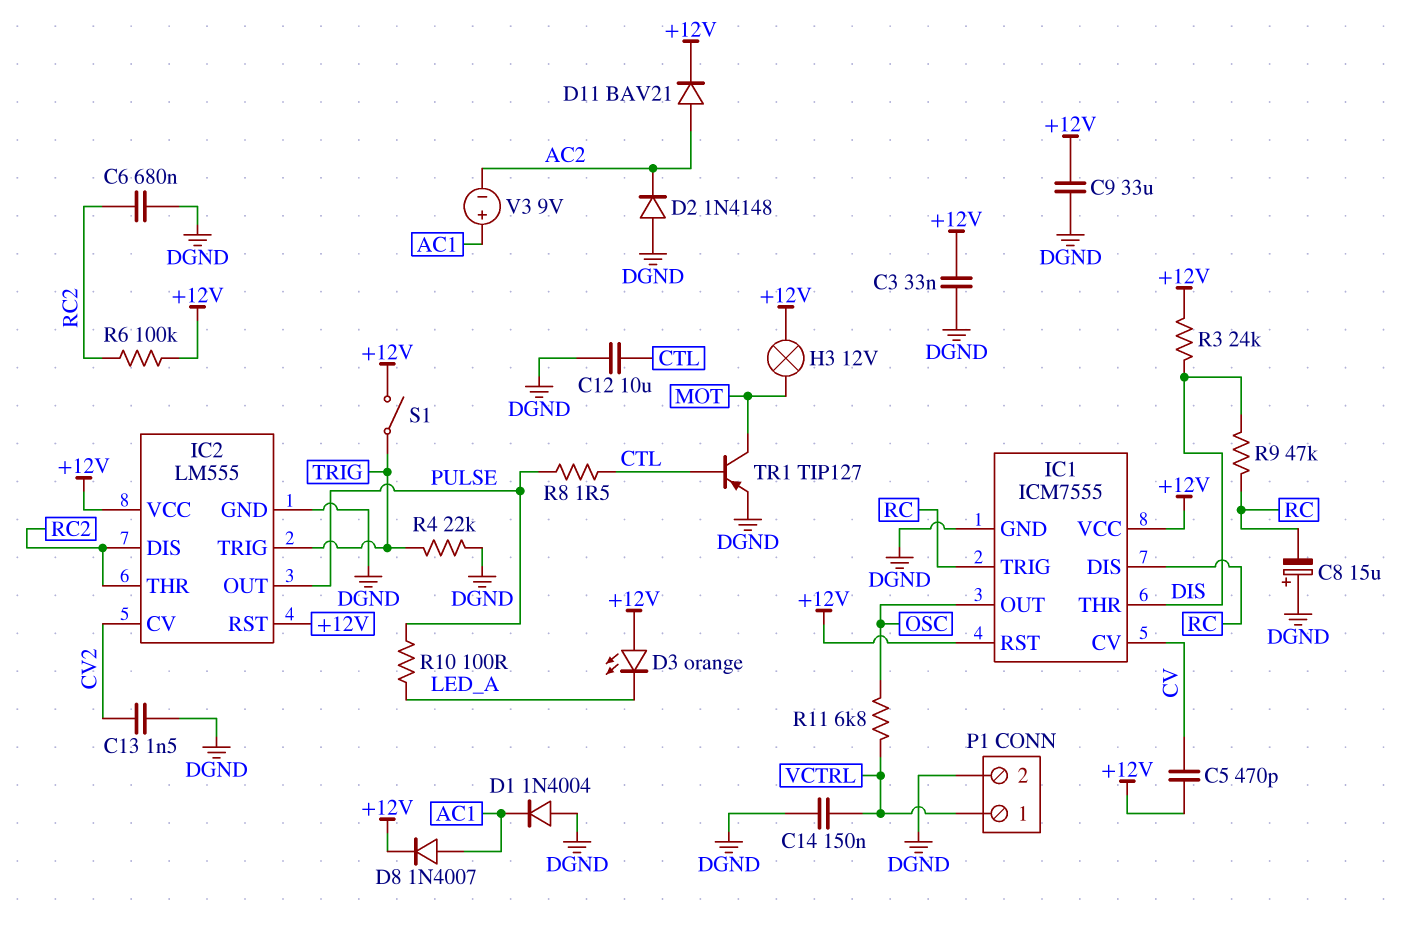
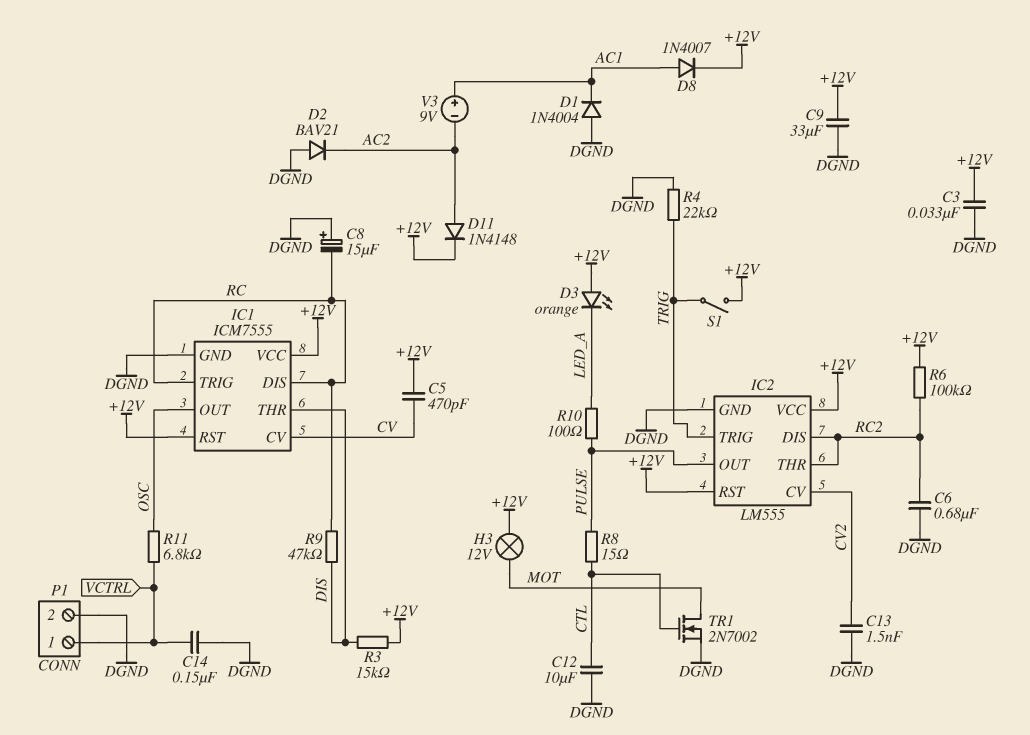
D2: diode 1N4148 (A DGND, K AC2) -> diode BAV21 (A DGND, K AC2)
D11: diode BAV21 (A AC2, K +12V) -> diode 1N4148 (A AC2, K +12V)
R3: 24k (+12V, DIS) -> 15k (+12V, DIS)
R8: 1.5 (CTL, PULSE) -> 15 (CTL, PULSE)
TR1: PNP TIP127 (B CTL, C MOT, E DGND) -> NMOS 2N7002 (G CTL, D MOT, S DGND)

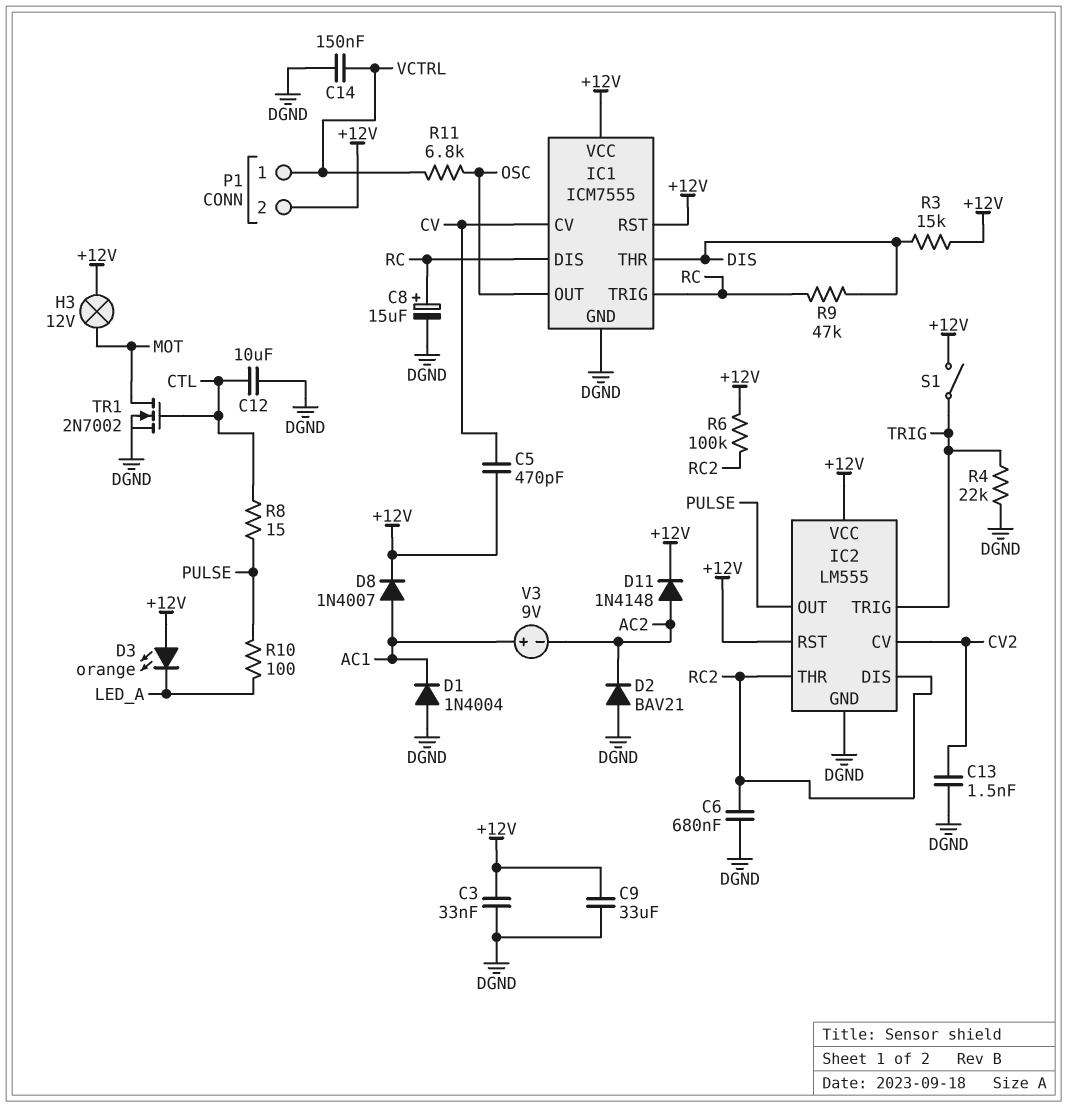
C8: 15uF (plus DGND, minus RC) -> 15uF (plus RC, minus DGND)
P1 pin 2: DGND -> +12V

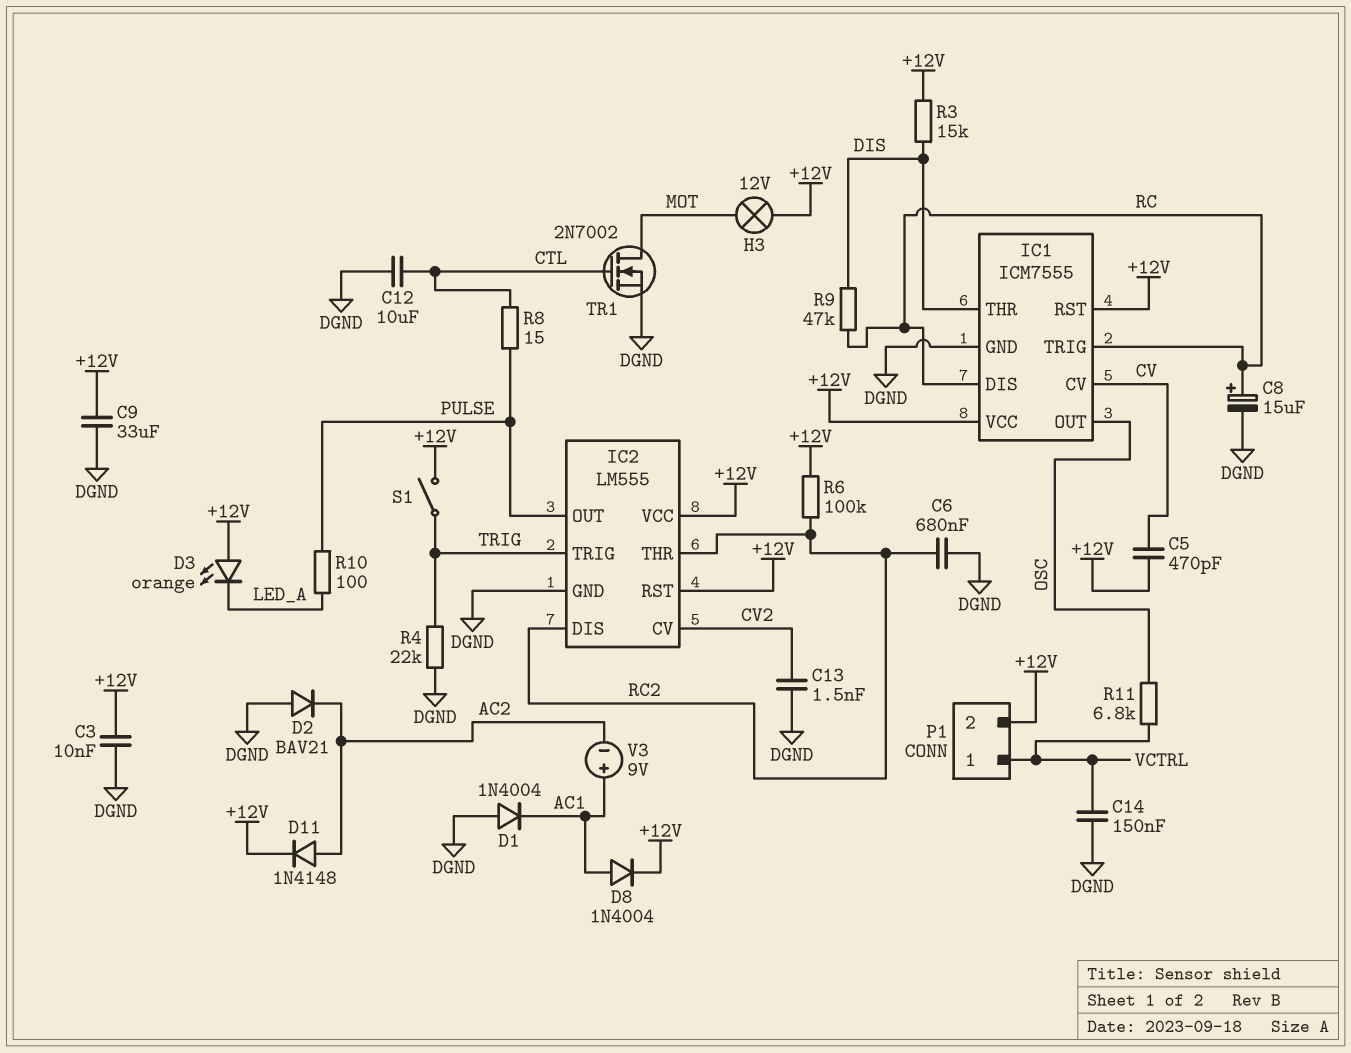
C3: 33nF (+12V, DGND) -> 10nF (+12V, DGND)
D8: diode 1N4007 (A AC1, K +12V) -> diode 1N4004 (A AC1, K +12V)

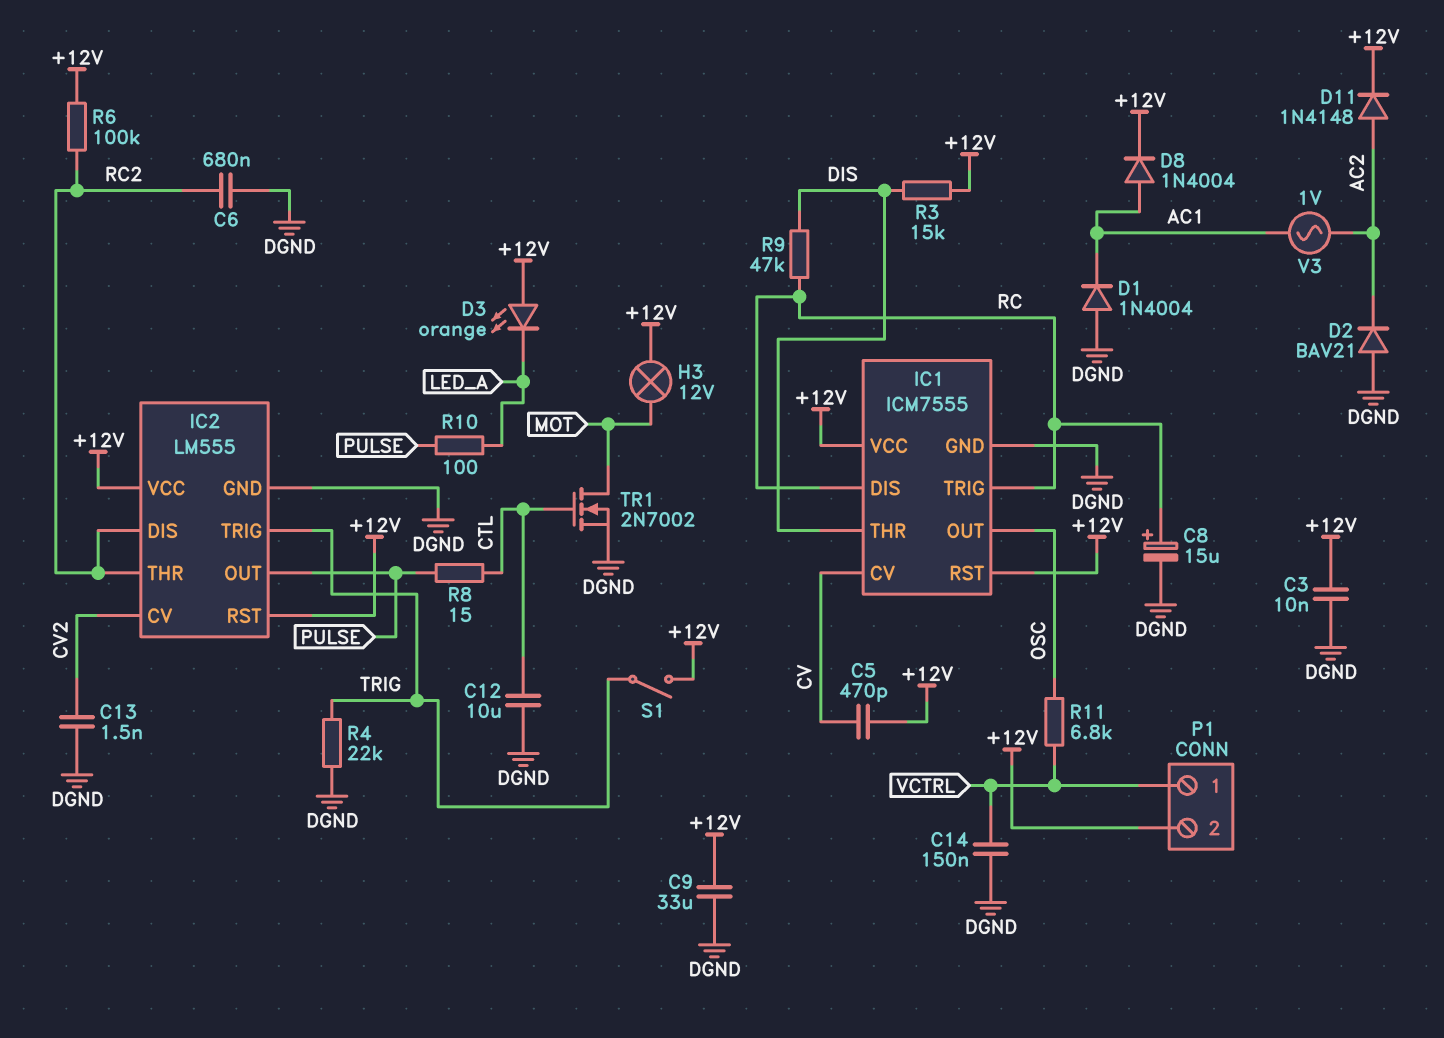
V3: 9V (plus AC1, minus AC2) -> AC 1V (AC1, AC2)

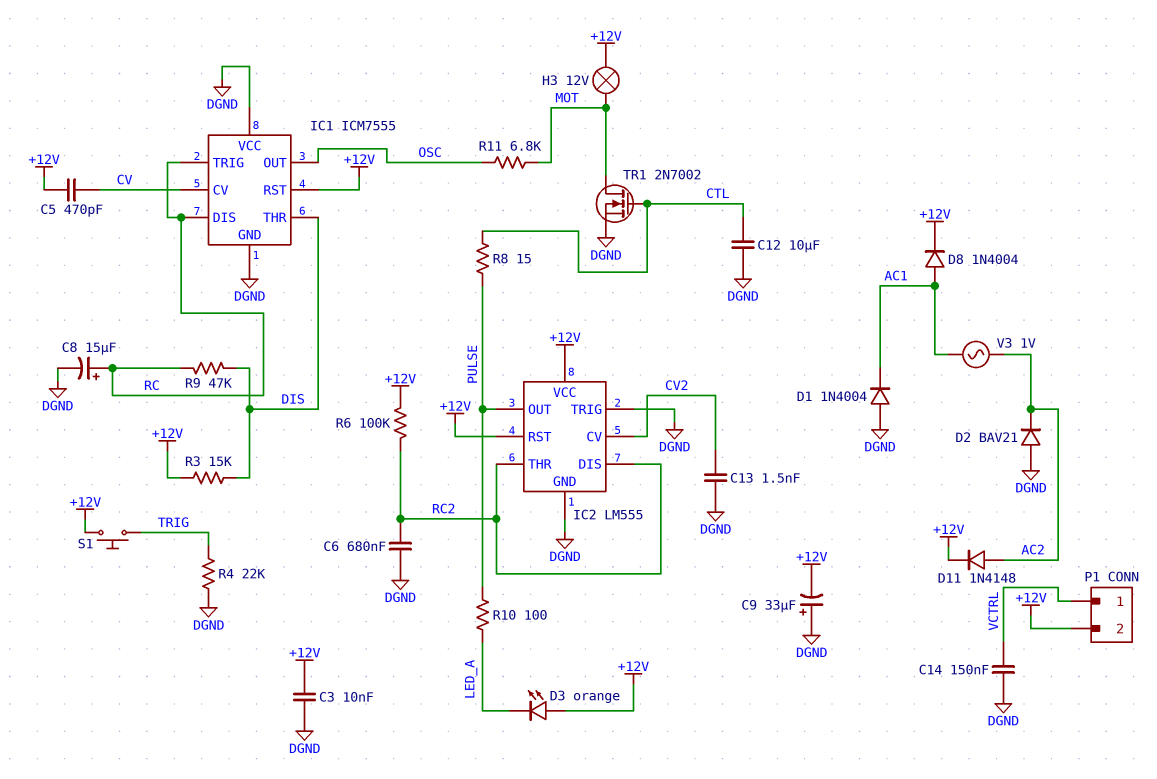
C9: 33uF (+12V, DGND) -> 33uF (plus DGND, minus +12V)
IC1 pin VCC: +12V -> DGND
IC2 pin TRIG: TRIG -> DGND
R11: 6.8k (OSC, VCTRL) -> 6.8k (MOT, OSC)
S1: switch (+12V, TRIG) -> button (+12V, TRIG)

